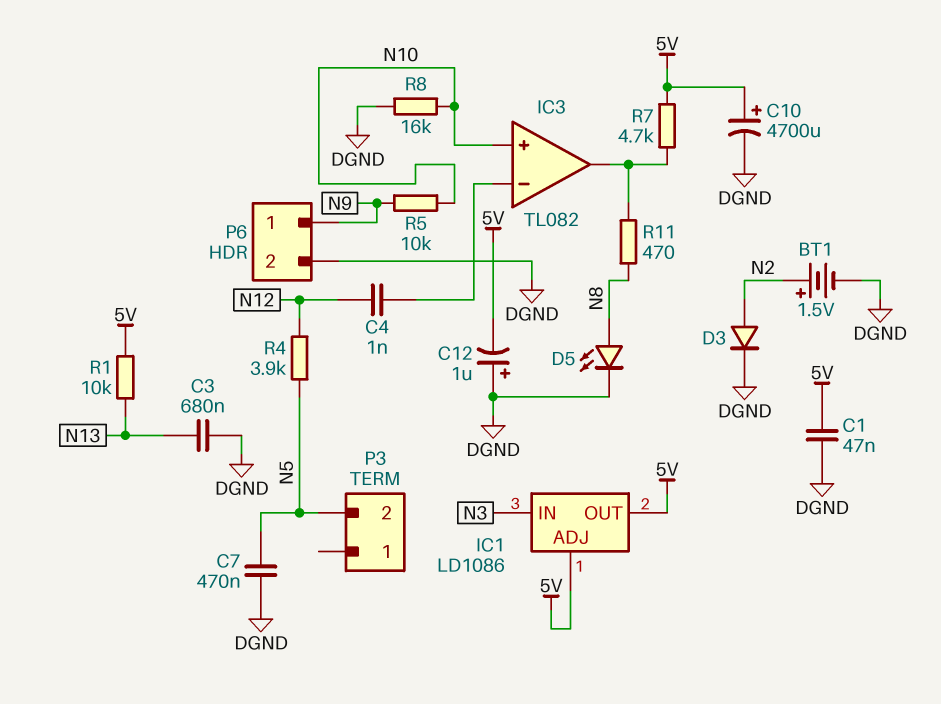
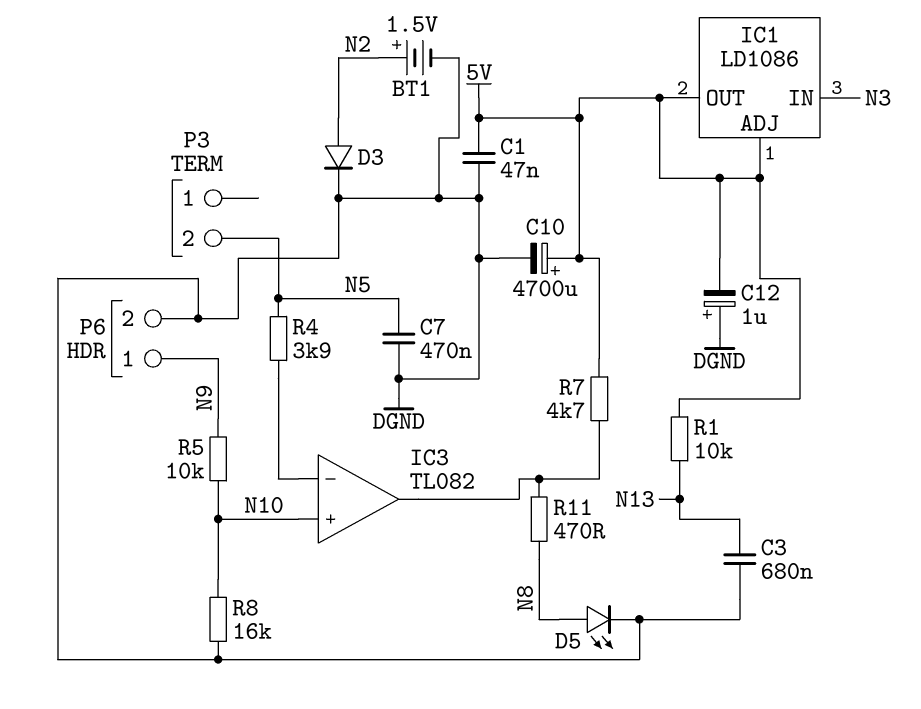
C4: 1nF (IC3/in-, N12) -> none
R4: 3.9k (N5, N12) -> 3.9k (IC3/in-, N5)

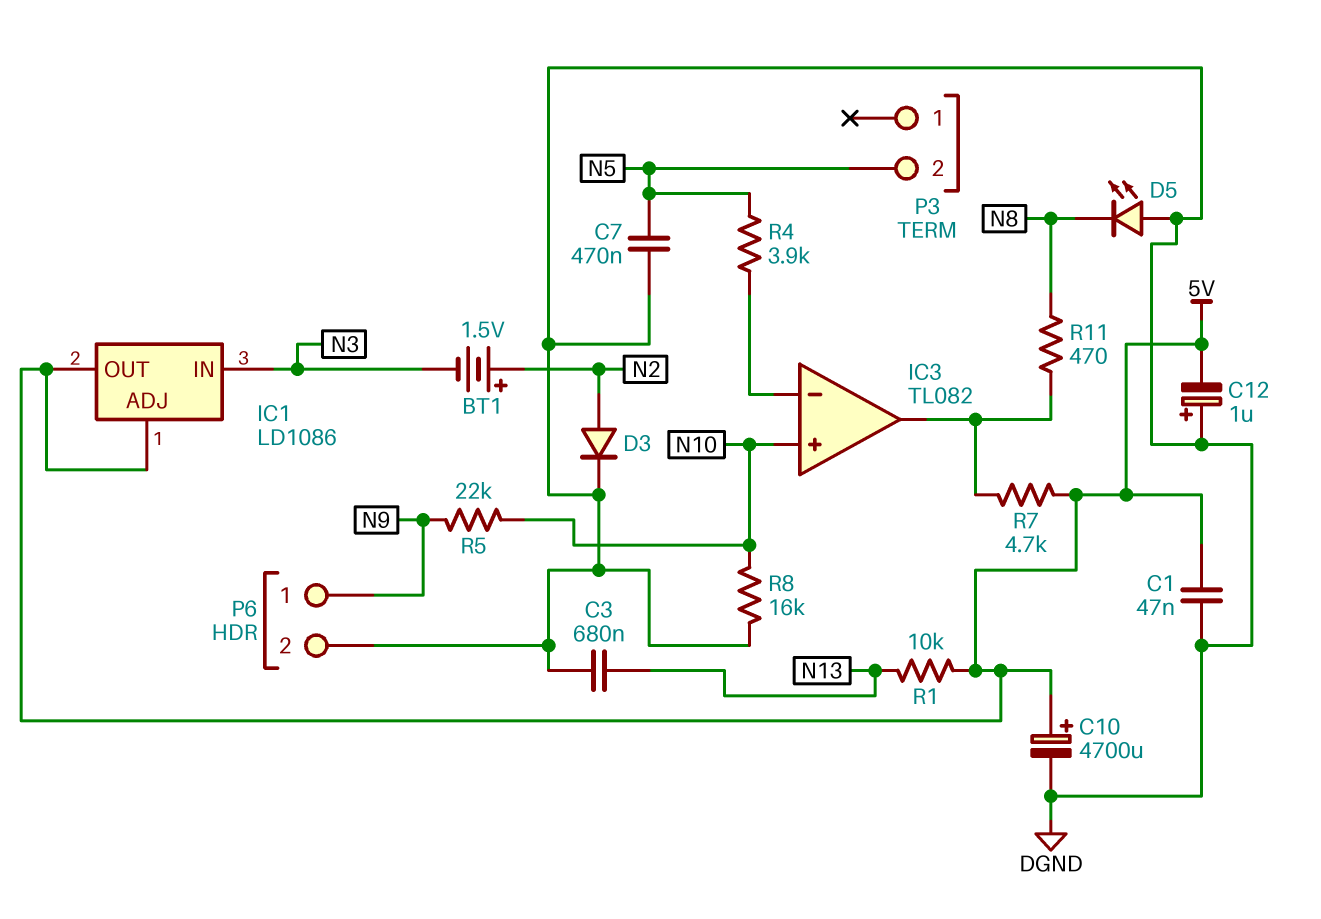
BT1: 1.5V (plus N2, minus DGND) -> 1.5V (plus N2, minus N3)
D5: LED (A N8, K DGND) -> LED (A DGND, K N8)
R5: 10k (N9, N10) -> 22k (N9, N10)

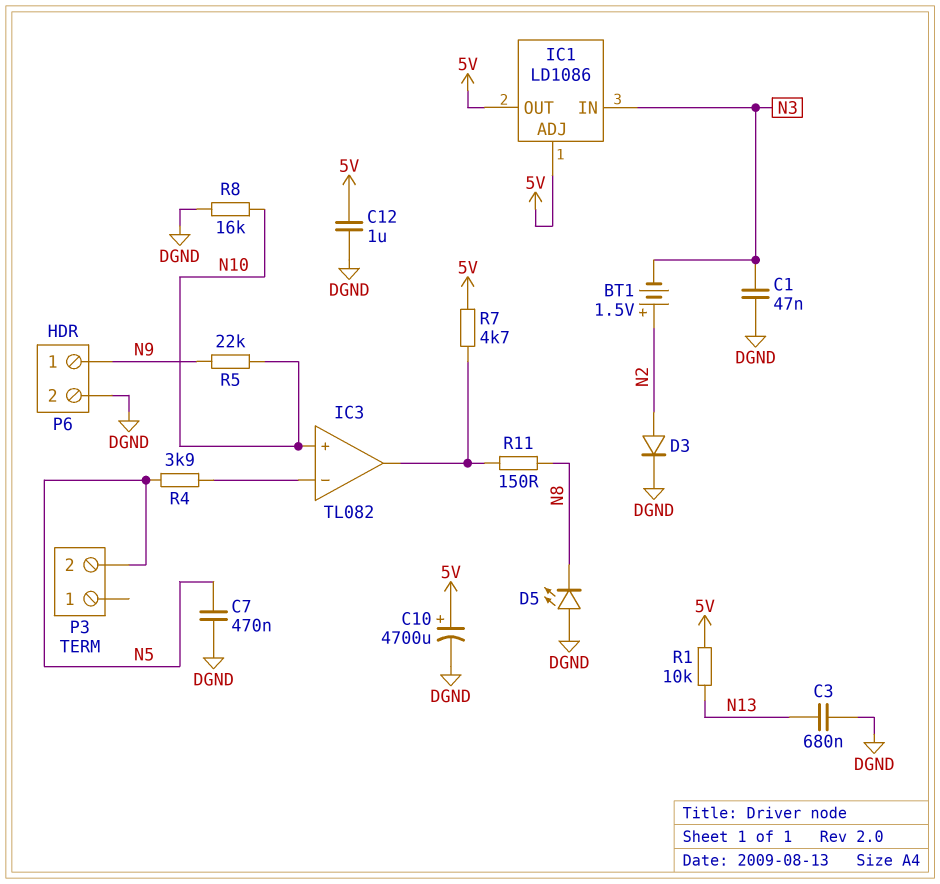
C1: 47nF (5V, DGND) -> 47nF (DGND, N3)
C12: 1uF (plus DGND, minus 5V) -> 1uF (5V, DGND)
R11: 470 (IC3/out, N8) -> 150 (IC3/out, N8)

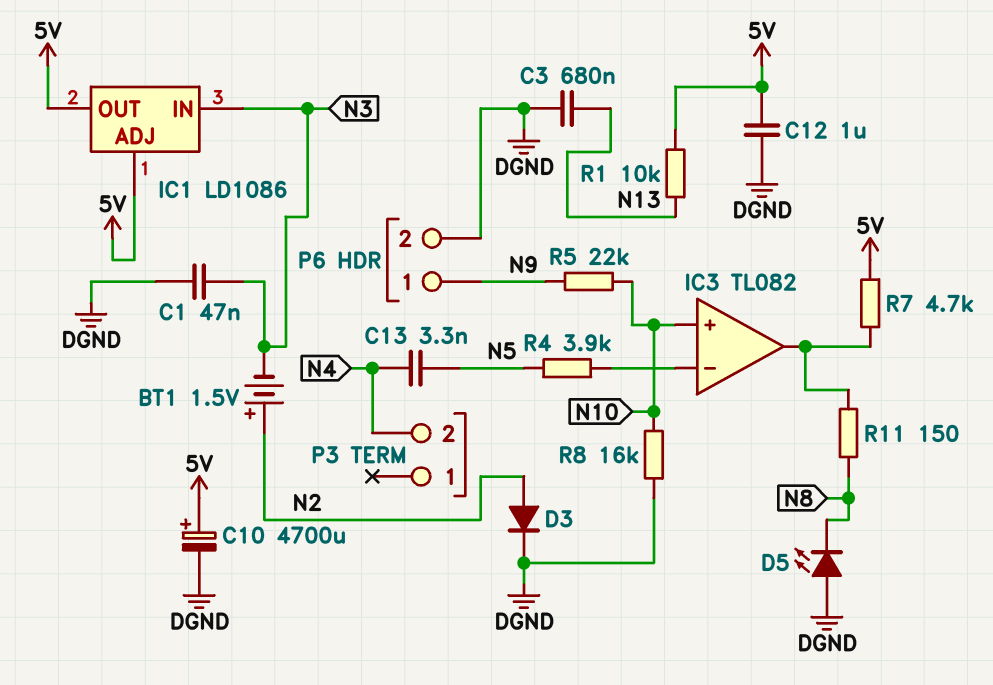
C7: 470nF (DGND, N5) -> none
C13: none -> 3.3nF (N4, N5)
P3 pin 2: N5 -> N4

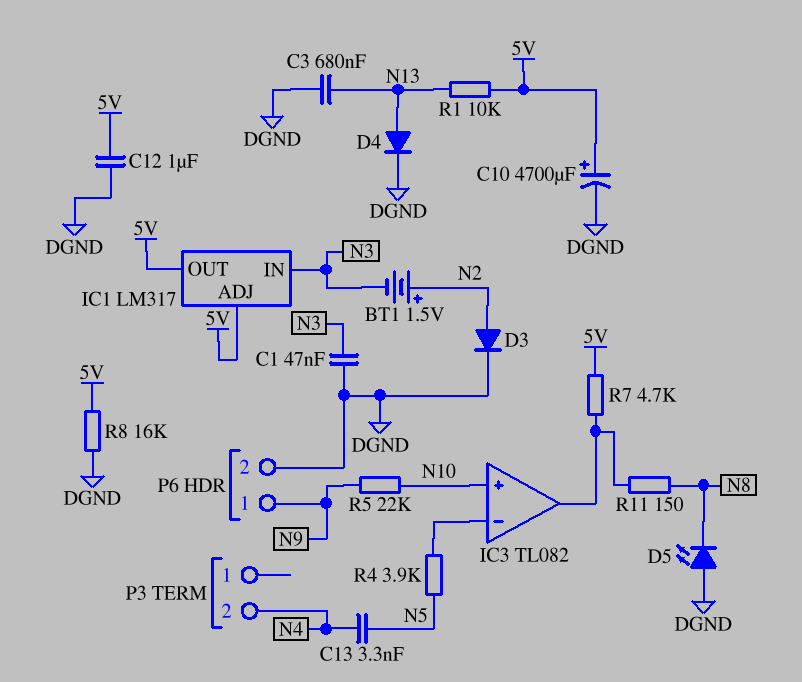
D4: none -> diode (A N13, K DGND)
IC1: LD1086 -> LM317
R8: 16k (DGND, N10) -> 16k (5V, DGND)

